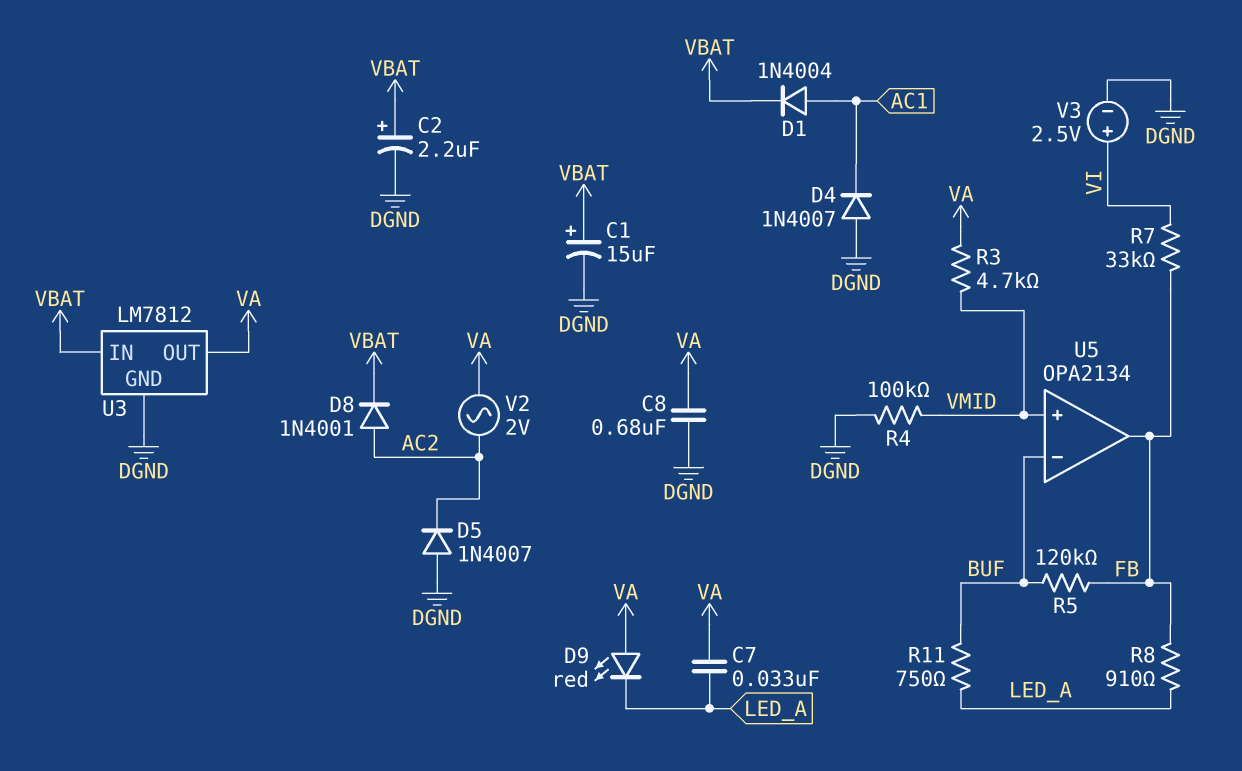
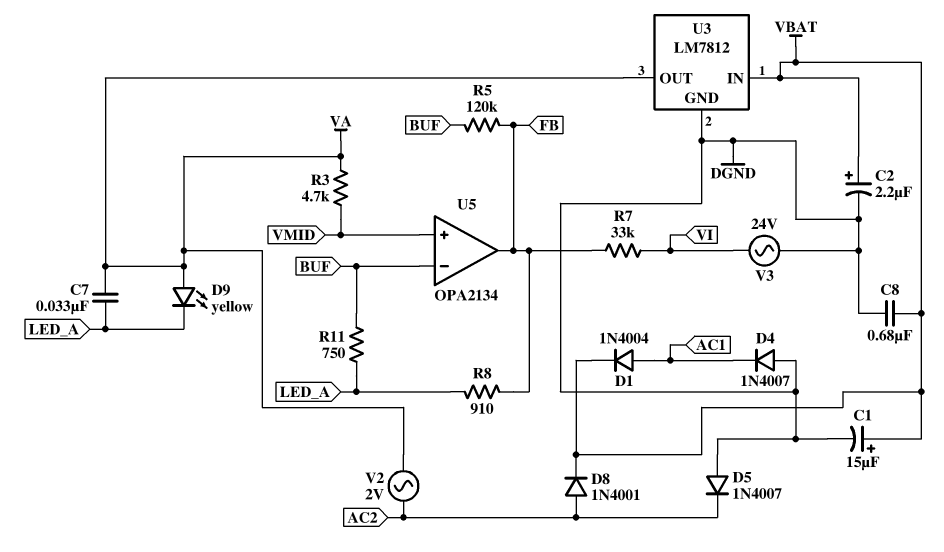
C8: 680nF (DGND, VA) -> 680nF (DGND, VBAT)
D9: LED red (A VA, K LED_A) -> LED yellow (A VA, K LED_A)
R4: 100k (DGND, VMID) -> none
V3: 2.5V (plus VI, minus DGND) -> AC 24V (DGND, VI)

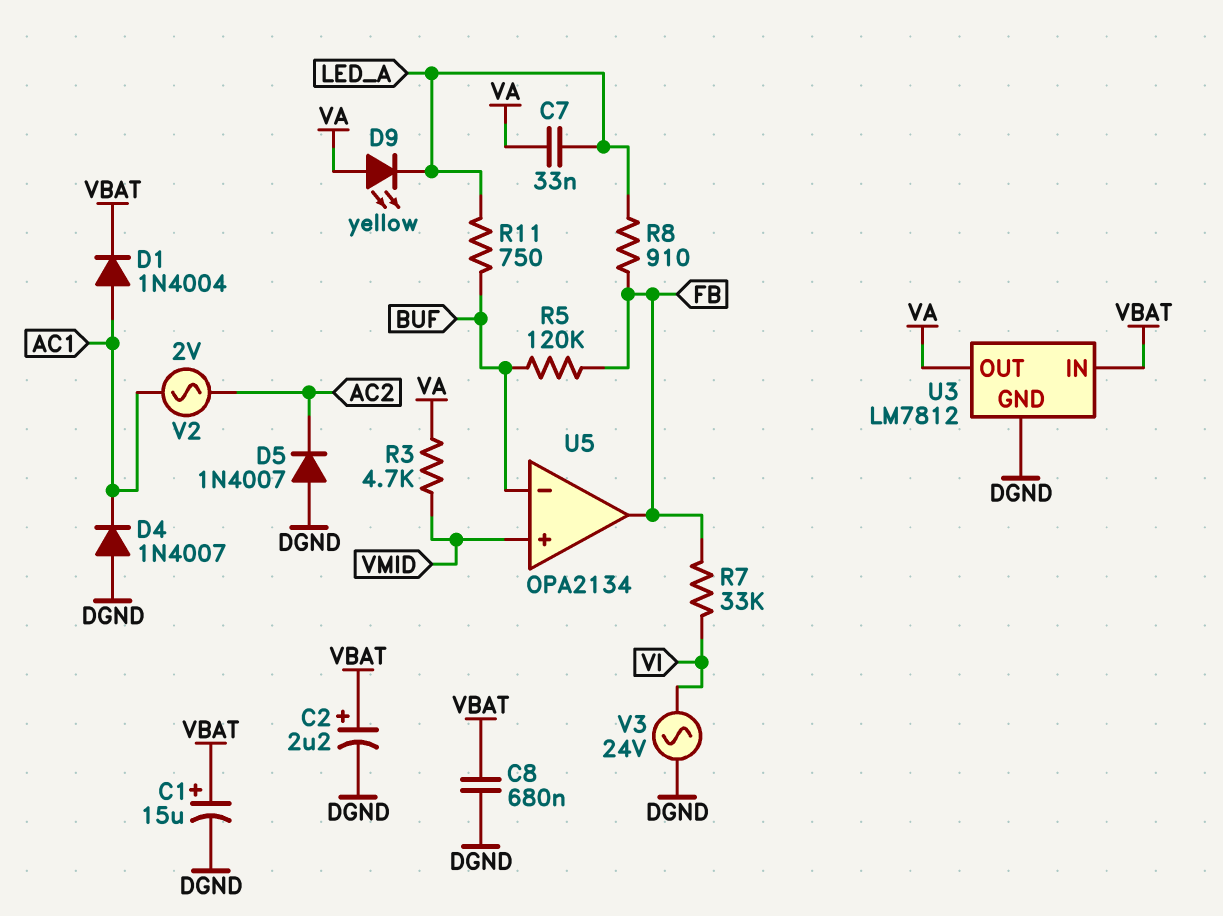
D8: diode 1N4001 (A AC2, K VBAT) -> none
V2: AC 2V (AC2, VA) -> AC 2V (AC1, AC2)

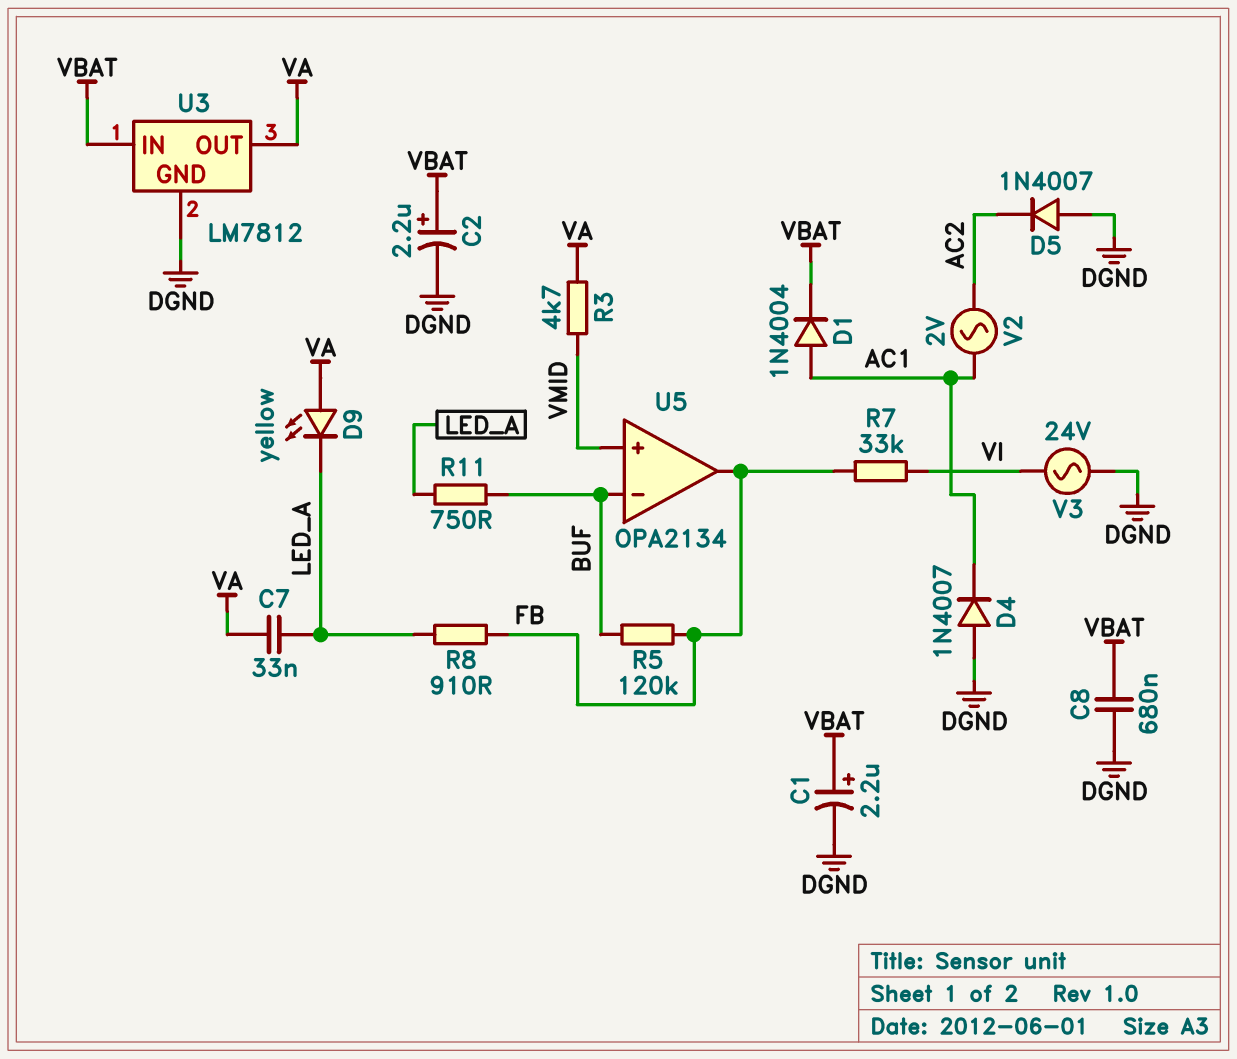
C1: 15uF (plus VBAT, minus DGND) -> 2.2uF (plus VBAT, minus DGND)

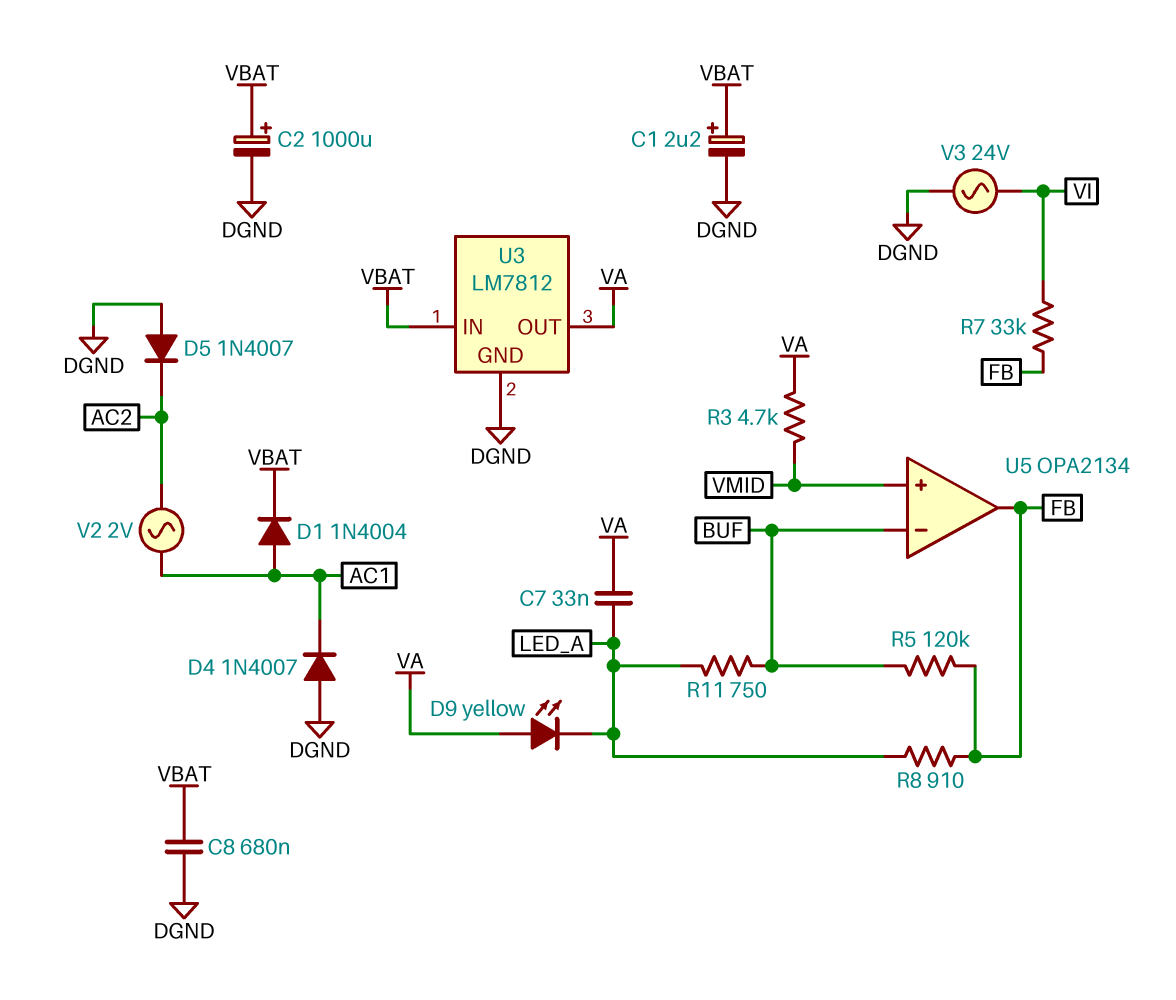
C2: 2.2uF (plus VBAT, minus DGND) -> 1000uF (plus VBAT, minus DGND)

